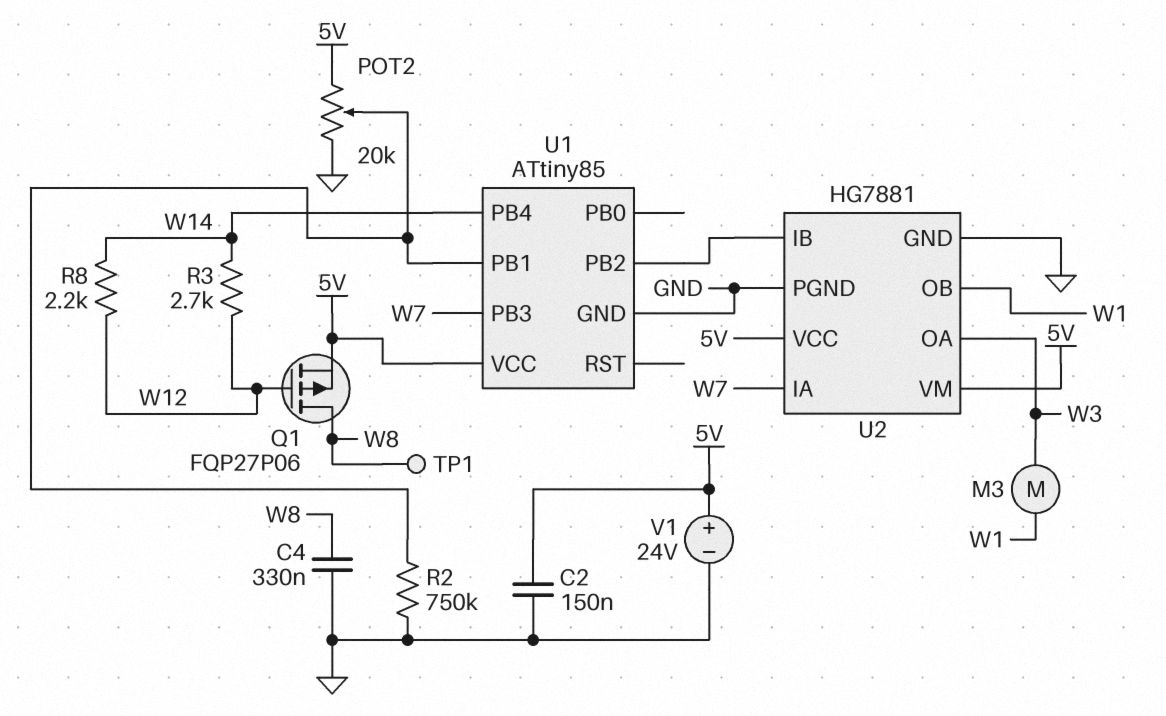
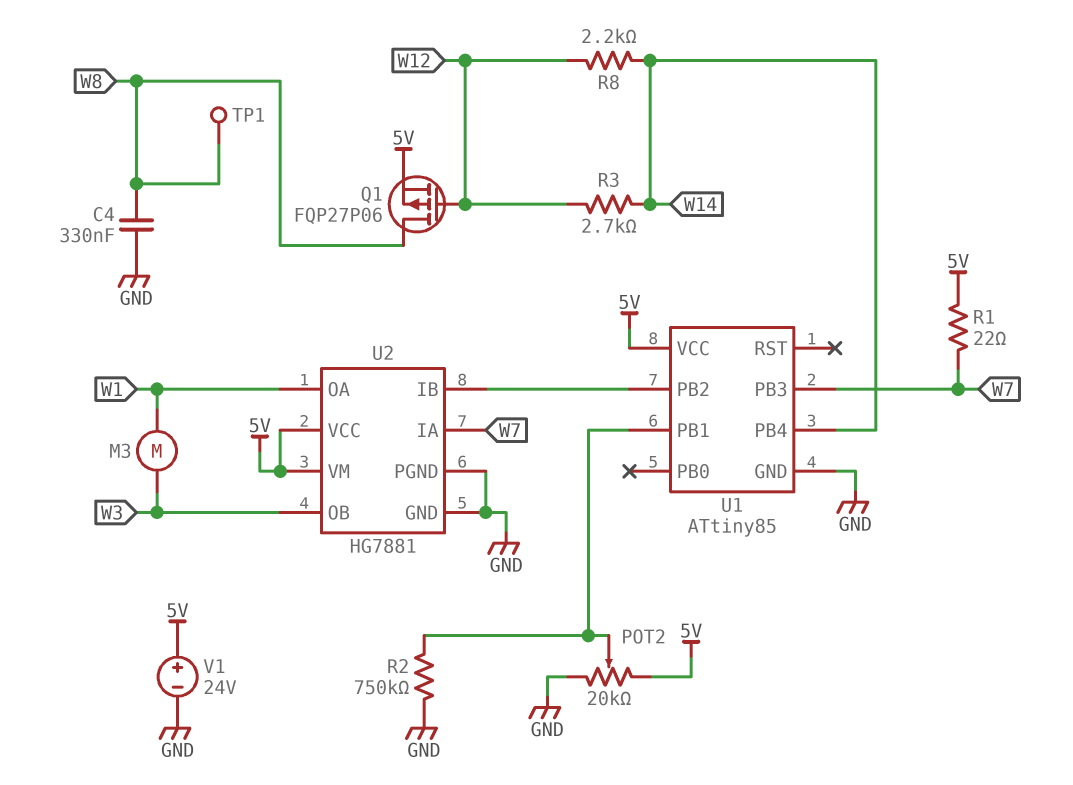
C2: 150nF (5V, GND) -> none
R1: none -> 22 (5V, W7)
U2 pin OA: W3 -> W1
U2 pin OB: W1 -> W3

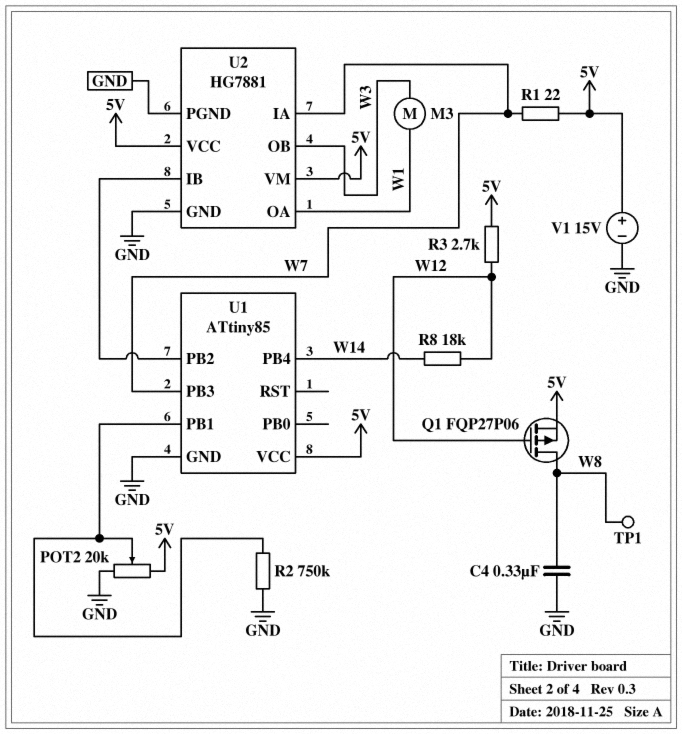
R3: 2.7k (W12, W14) -> 2.7k (5V, W12)
R8: 2.2k (W12, W14) -> 18k (W12, W14)
V1: 24V (plus 5V, minus GND) -> 15V (plus 5V, minus GND)

